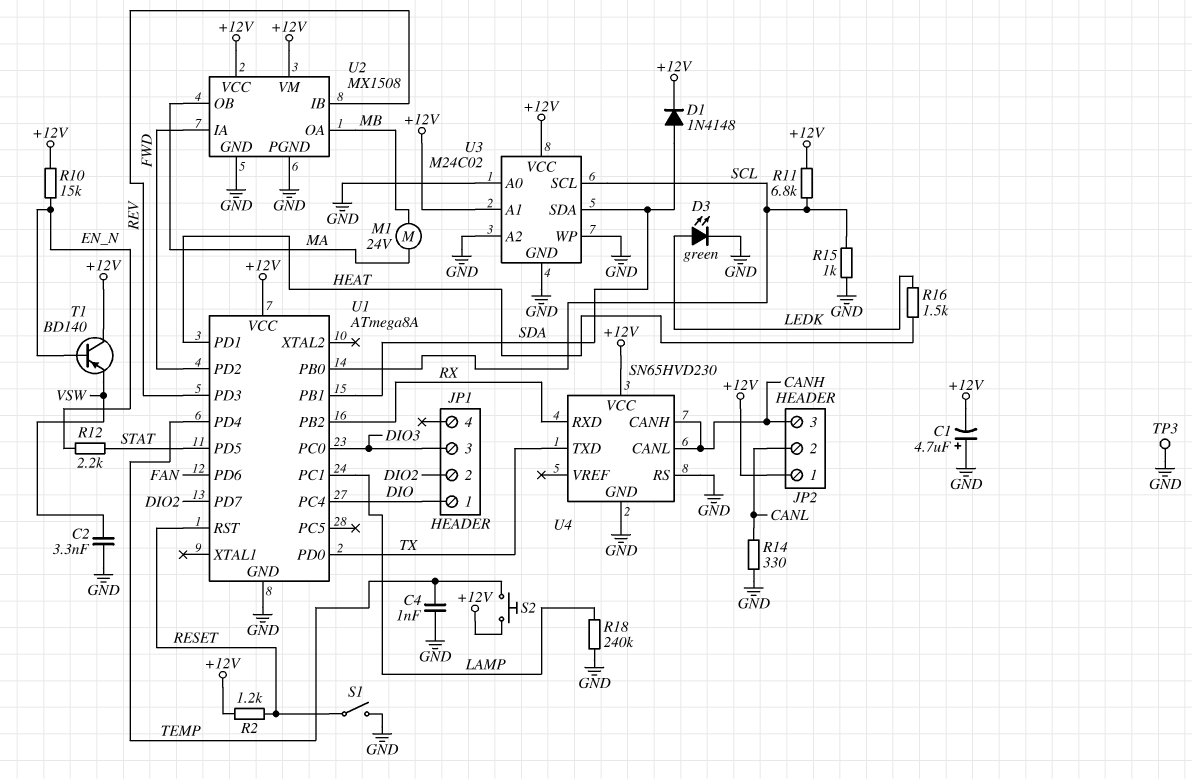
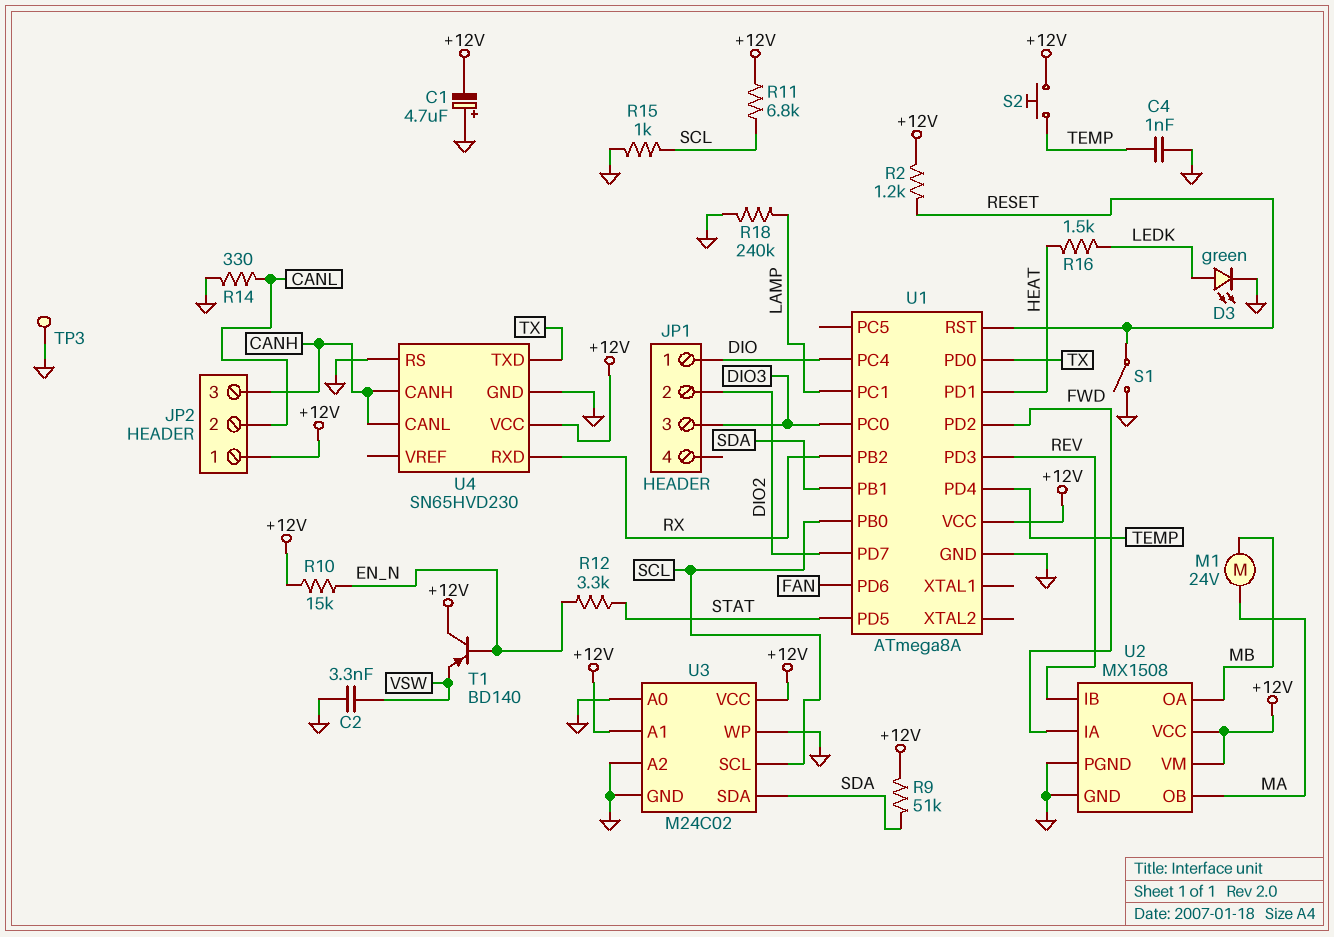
D1: diode 1N4148 (A SDA, K +12V) -> none
R9: none -> 51k (+12V, SDA)
R12: 2.2k (EN_N, STAT) -> 3.3k (EN_N, STAT)

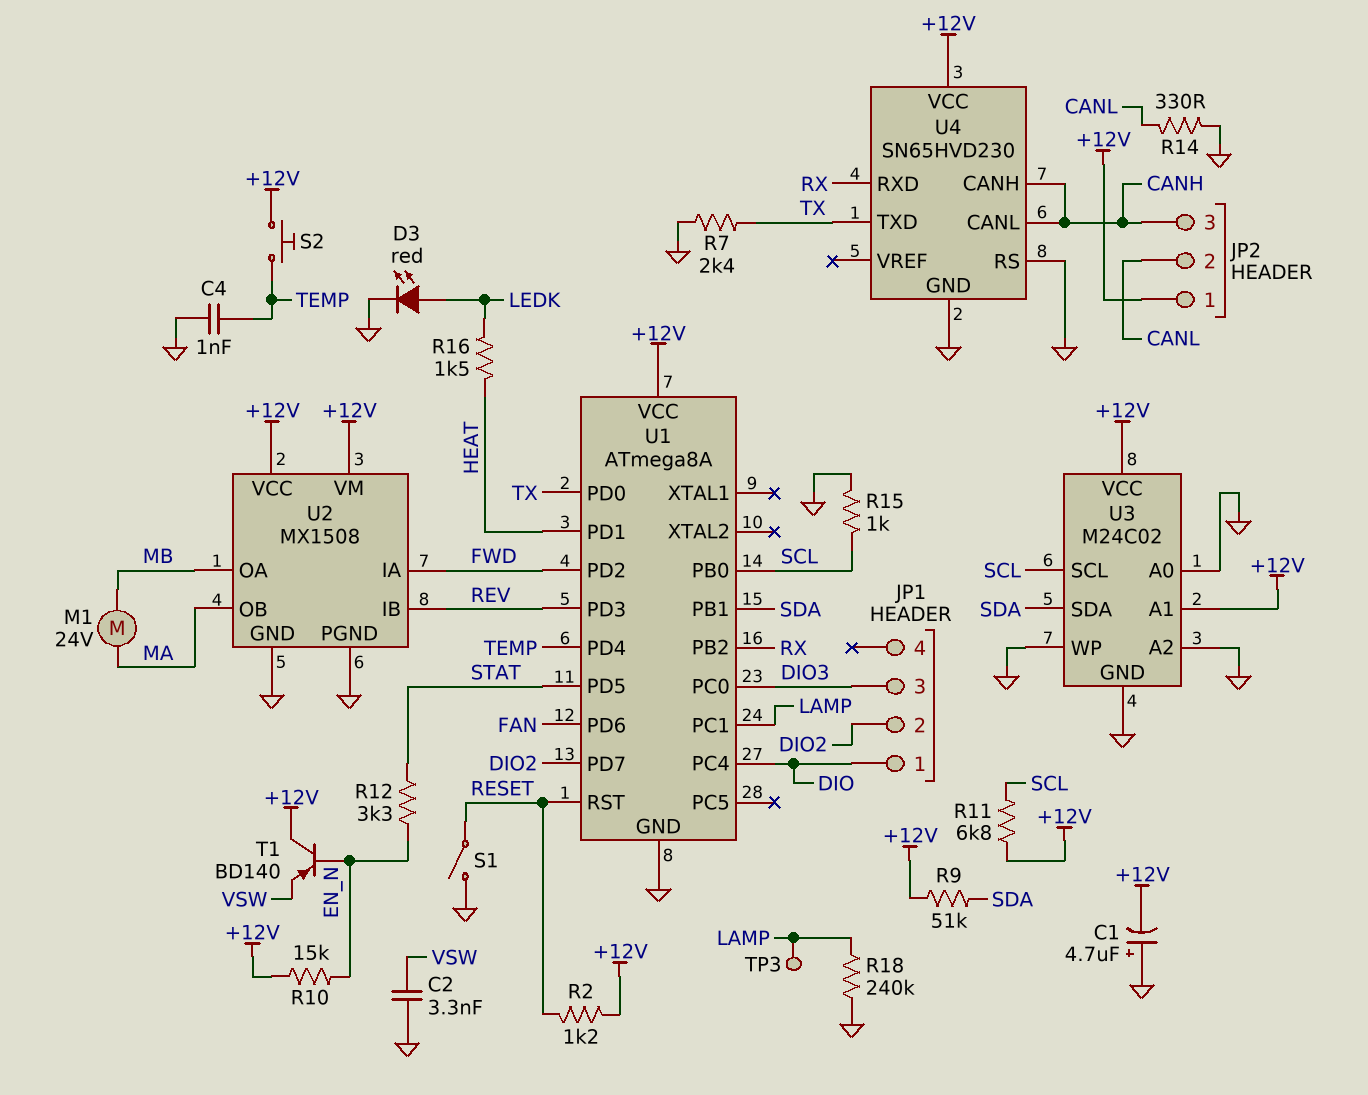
D3: LED green (A LEDK, K GND) -> LED red (A LEDK, K GND)
R7: none -> 2.4k (GND, TX)
TP3: test point (GND) -> test point (LAMP)

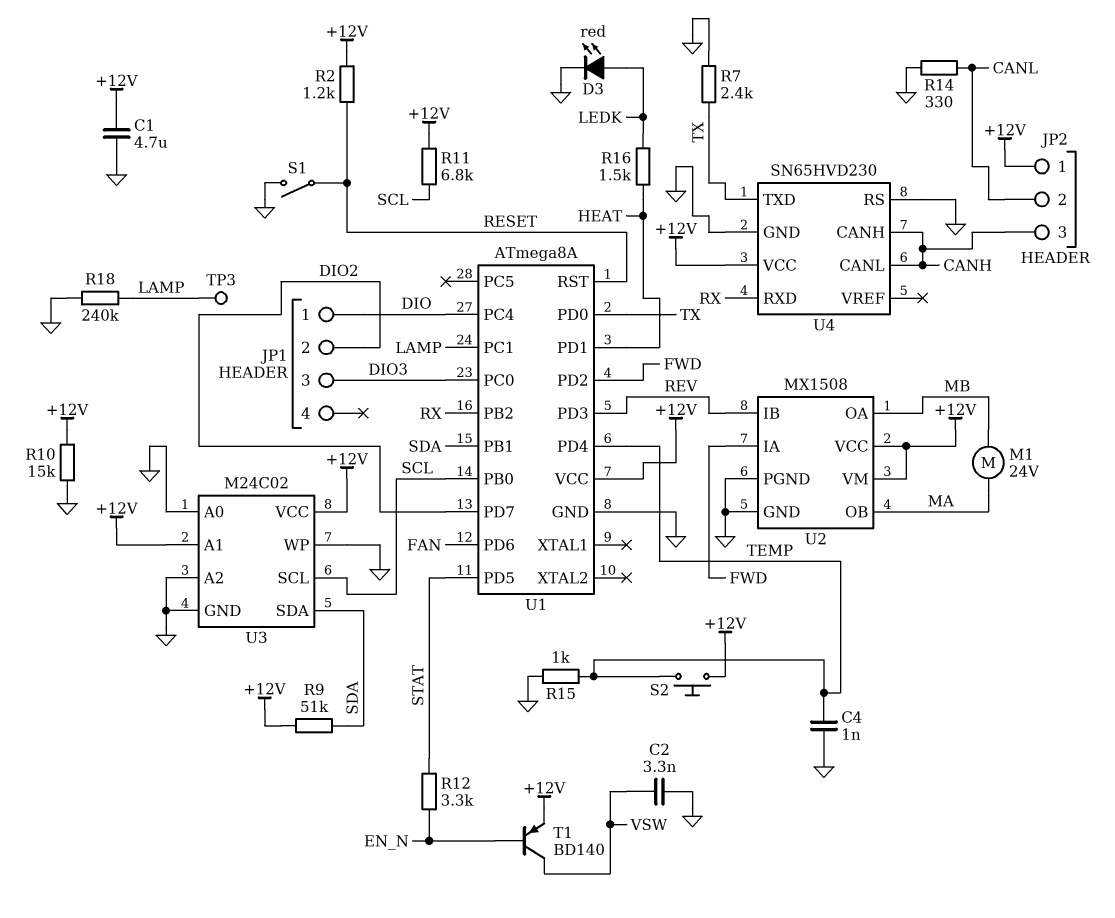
C1: 4.7uF (plus GND, minus +12V) -> 4.7uF (+12V, GND)
R10: 15k (+12V, EN_N) -> 15k (+12V, GND)
R15: 1k (GND, SCL) -> 1k (GND, TEMP)
T1: PNP BD140 (B EN_N, C +12V, E VSW) -> PNP BD140 (B EN_N, C VSW, E +12V)

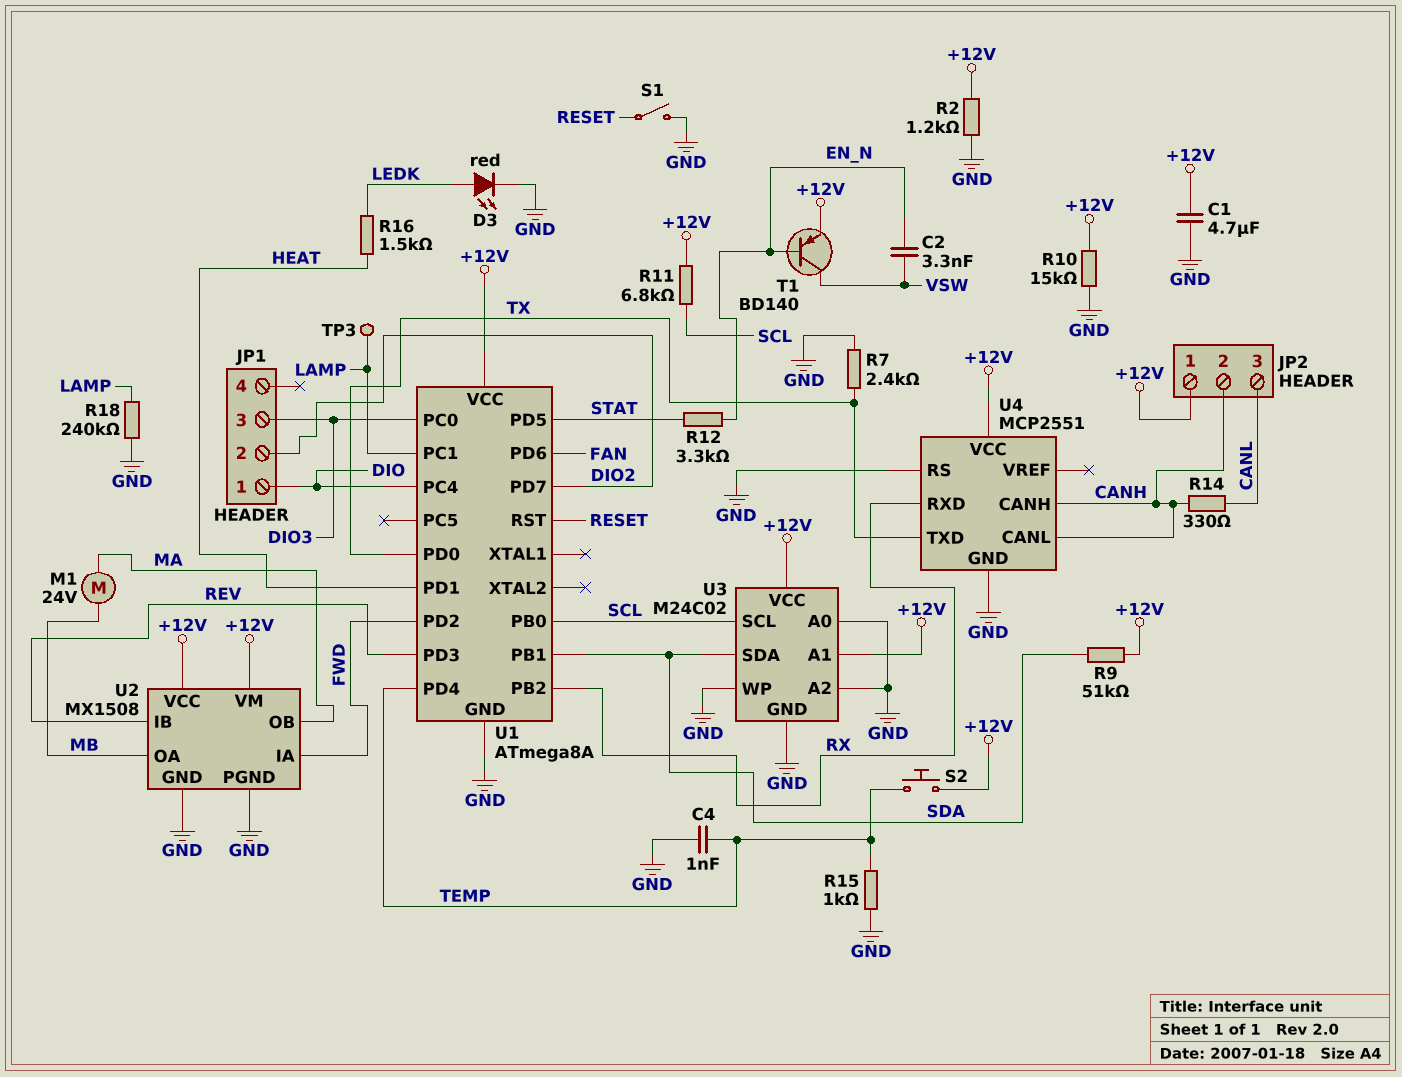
C2: 3.3nF (GND, VSW) -> 3.3nF (EN_N, VSW)
JP2 pin 2: CANL -> CANH
JP2 pin 3: CANH -> CANL
R2: 1.2k (+12V, RESET) -> 1.2k (+12V, GND)
R14: 330 (CANL, GND) -> 330 (CANH, CANL)
U4: SN65HVD230 -> MCP2551

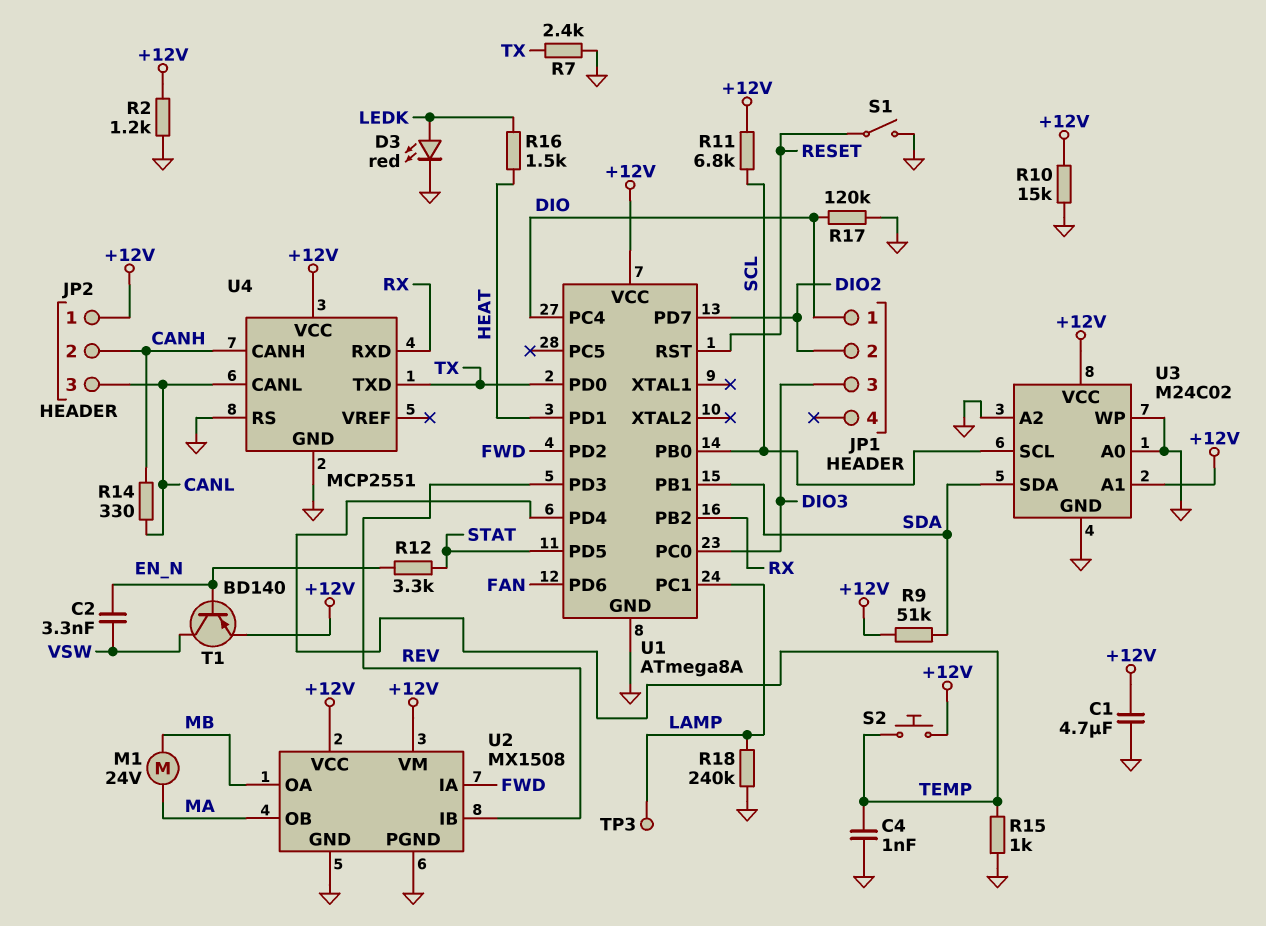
R17: none -> 120k (DIO, GND)
U4 pin CANL: CANH -> CANL

